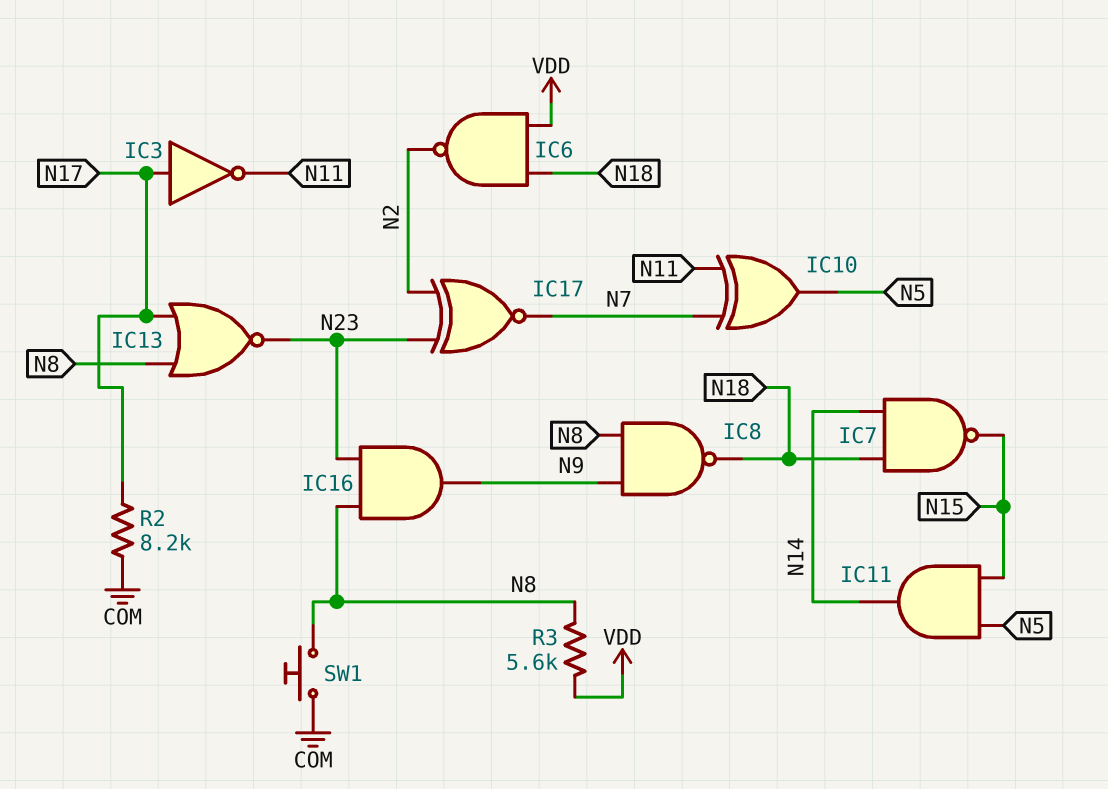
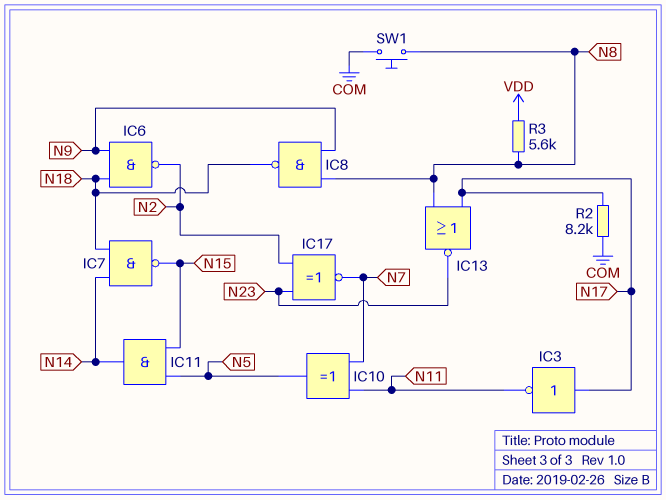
IC6: NAND (in N18, in VDD, out N2) -> NAND (in N9, in N18, out N2)
IC16: AND (in N8, in N23, out N9) -> none

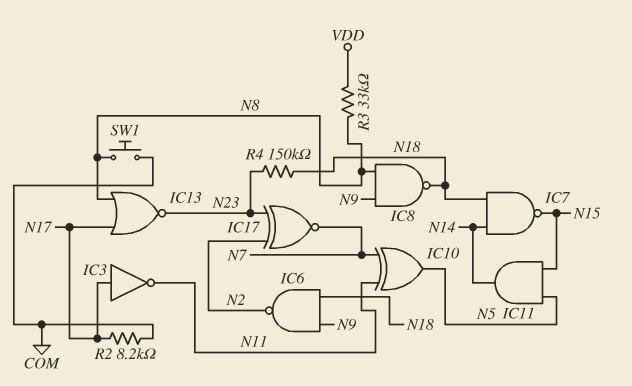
R3: 5.6k (N8, VDD) -> 33k (N8, VDD)
R4: none -> 150k (N18, N23)

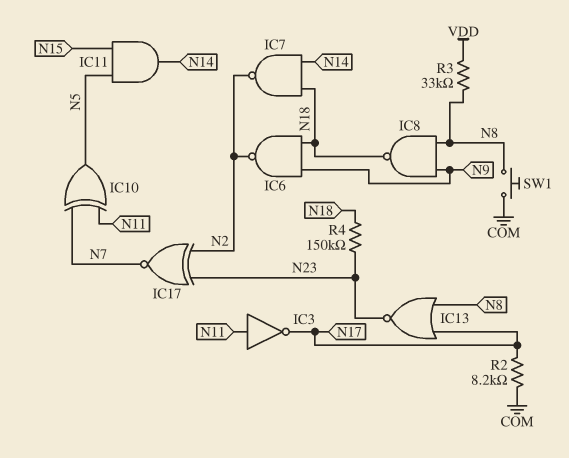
IC3: NOT (in N17, out N11) -> NOT (in N11, out N17)
IC7: NAND (in N14, in N18, out N15) -> NAND (in N14, in N18, out N2)

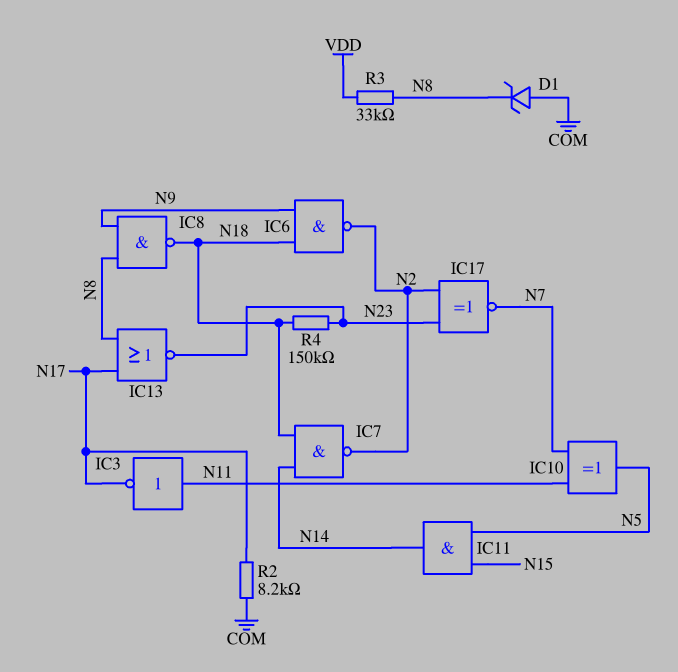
D1: none -> zener (A COM, K N8)
SW1: button (COM, N8) -> none

